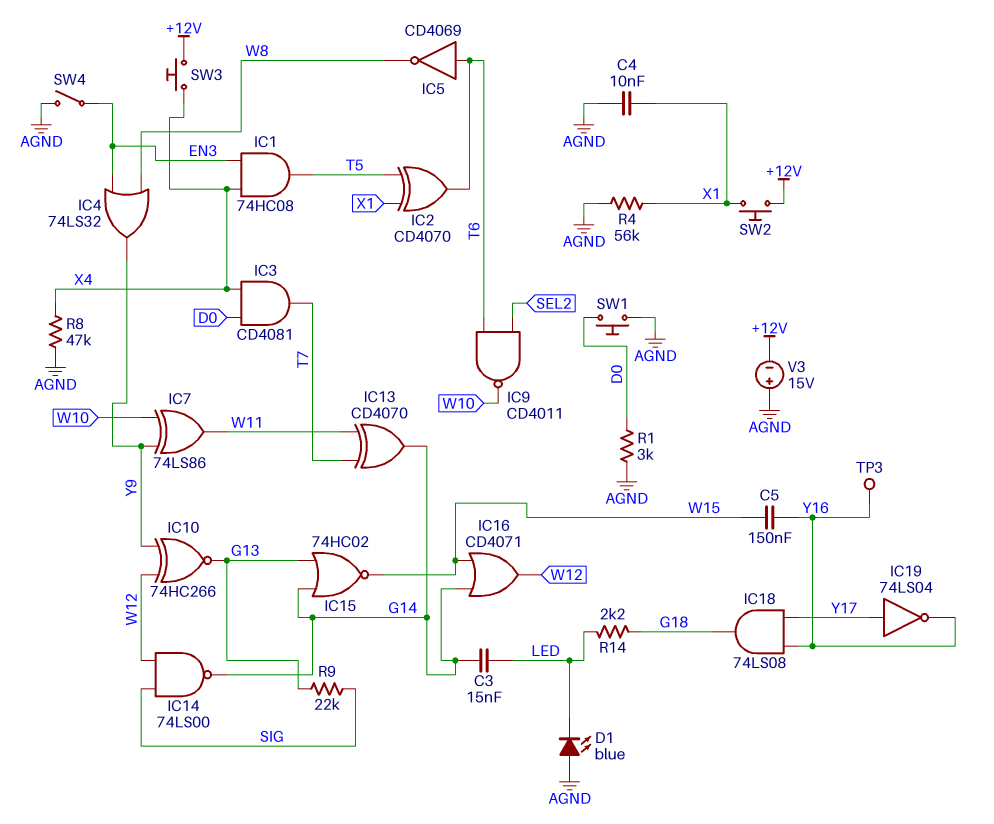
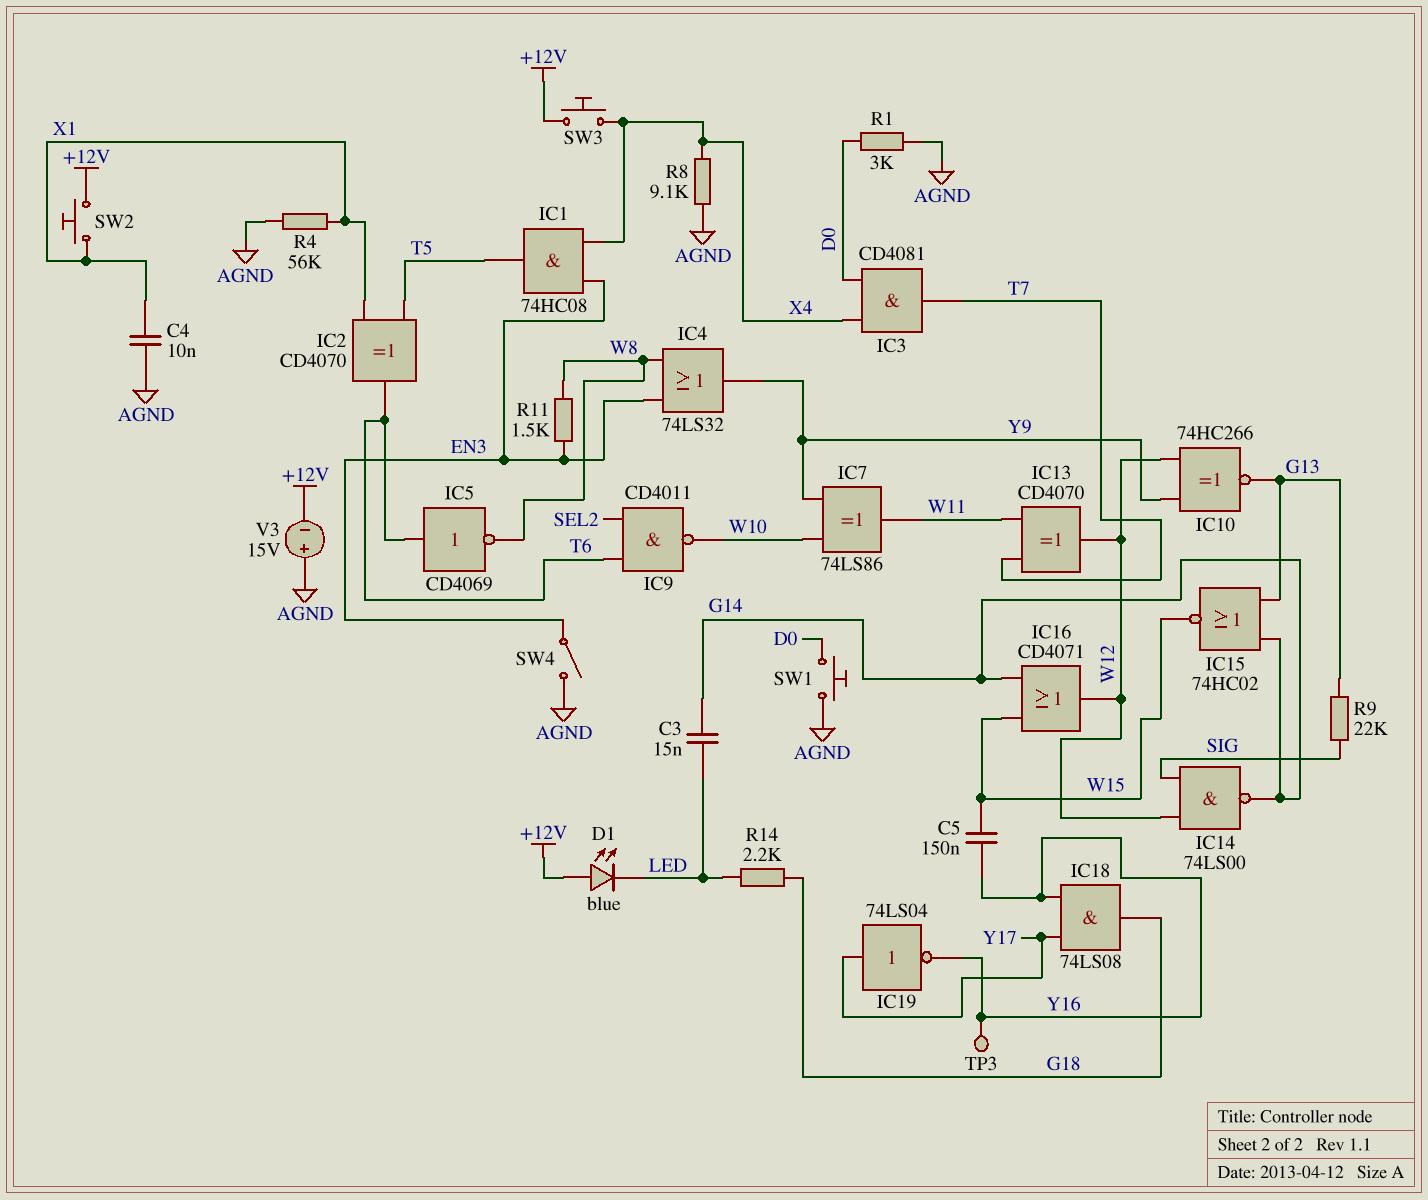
D1: LED blue (A AGND, K LED) -> LED blue (A +12V, K LED)
IC13: XOR CD4070 (in T7, in W11, out G14) -> XOR CD4070 (in T7, in W11, out W12)
R8: 47k (AGND, X4) -> 9.1k (AGND, X4)
R11: none -> 1.5k (EN3, W8)

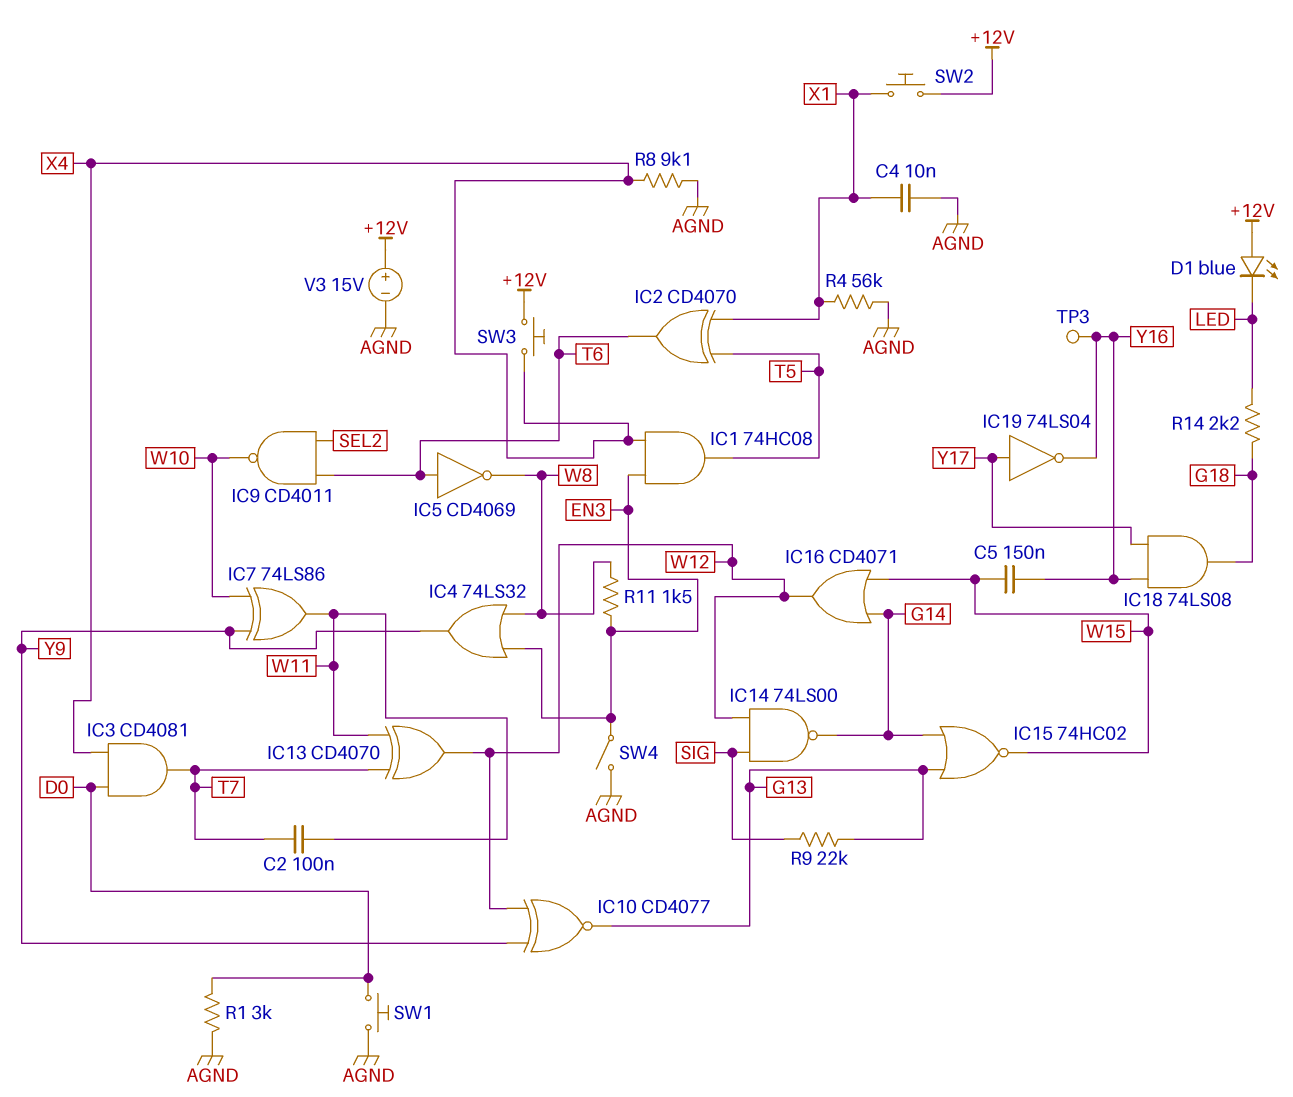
C2: none -> 100nF (T7, W11)
C3: 15nF (G14, LED) -> none
IC10: XNOR 74HC266 (in W12, in Y9, out G13) -> XNOR CD4077 (in W12, in Y9, out G13)
V3: 15V (plus AGND, minus +12V) -> 15V (plus +12V, minus AGND)

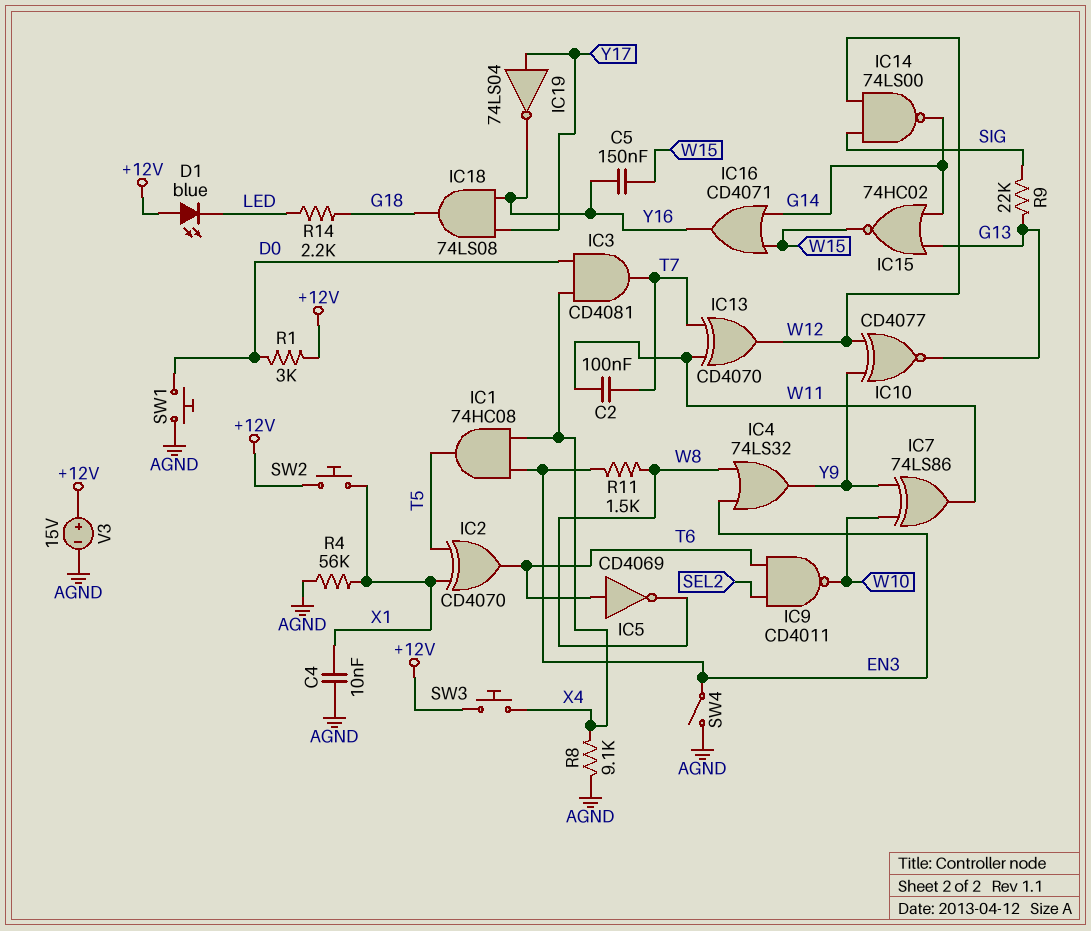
IC16: OR CD4071 (in G14, in W15, out W12) -> OR CD4071 (in G14, in W15, out Y16)
R1: 3k (AGND, D0) -> 3k (+12V, D0)
TP3: test point (Y16) -> none

